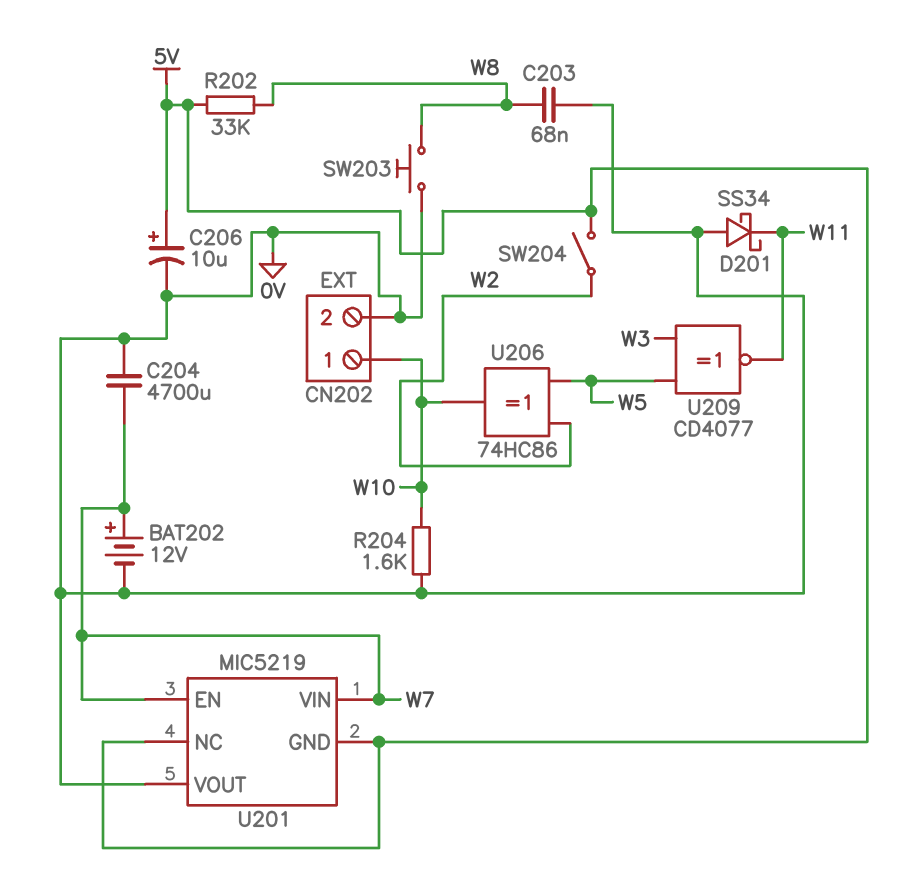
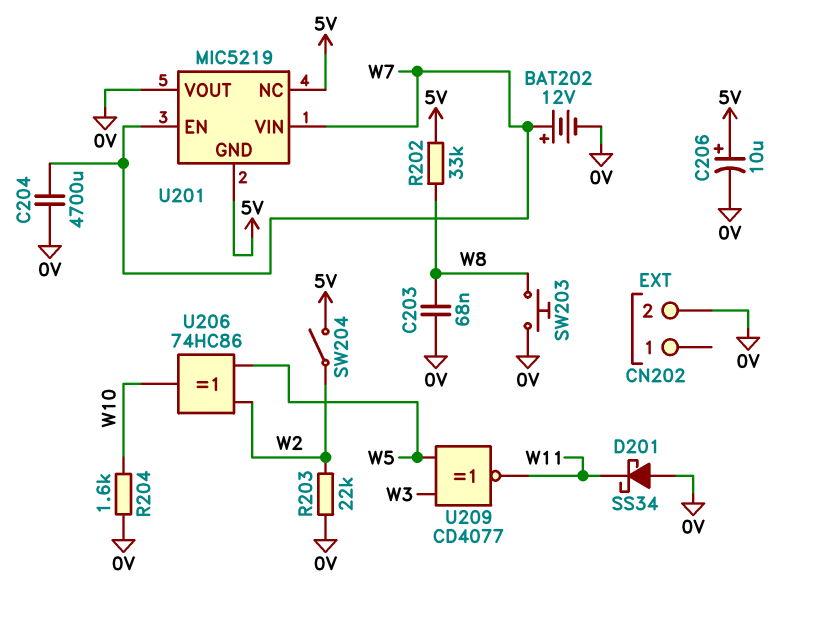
CN202 pin 1: W10 -> none
R203: none -> 22k (0V, W2)

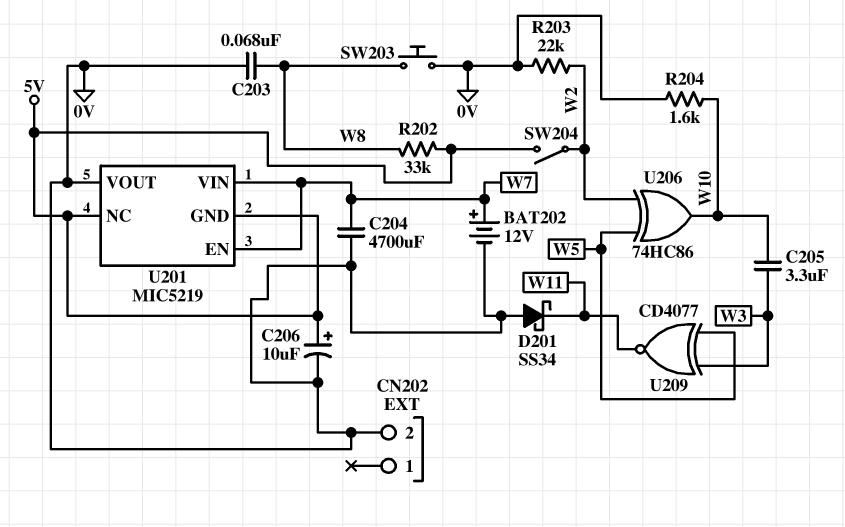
C205: none -> 3.3uF (W3, W10)

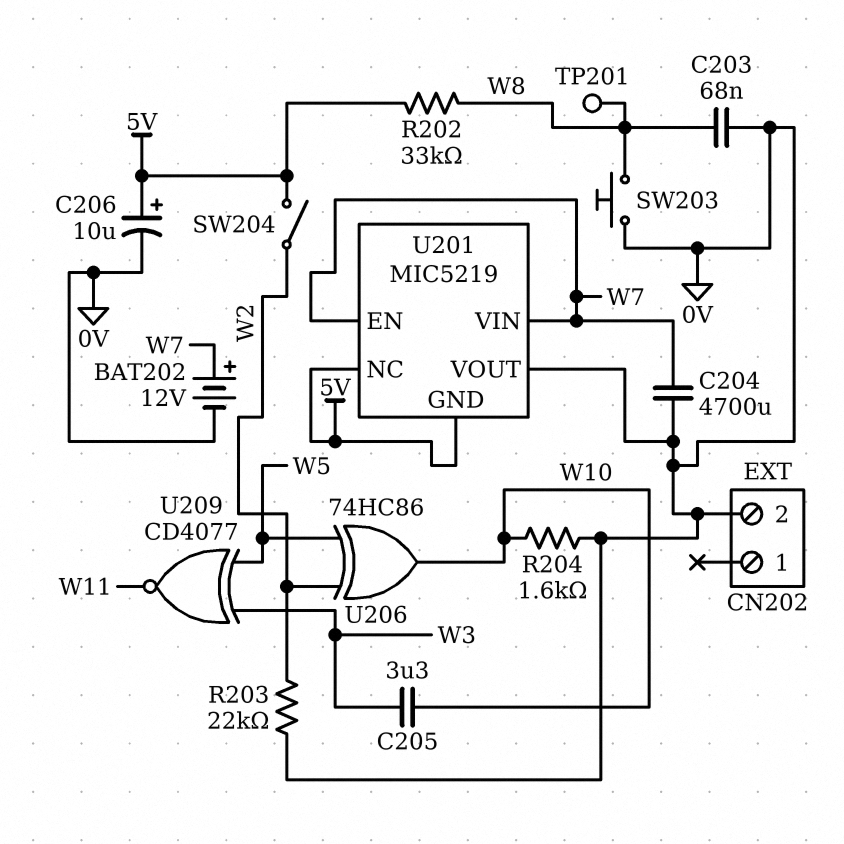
D201: schottky SS34 (A 0V, K W11) -> none
TP201: none -> test point (W8)

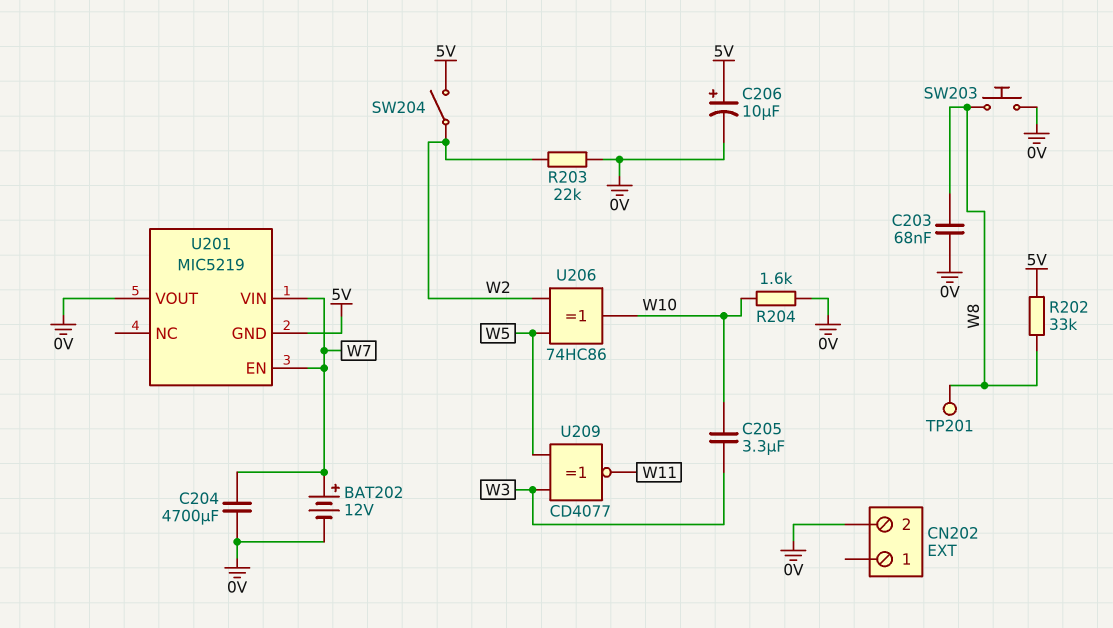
U201 pin NC: 5V -> none

